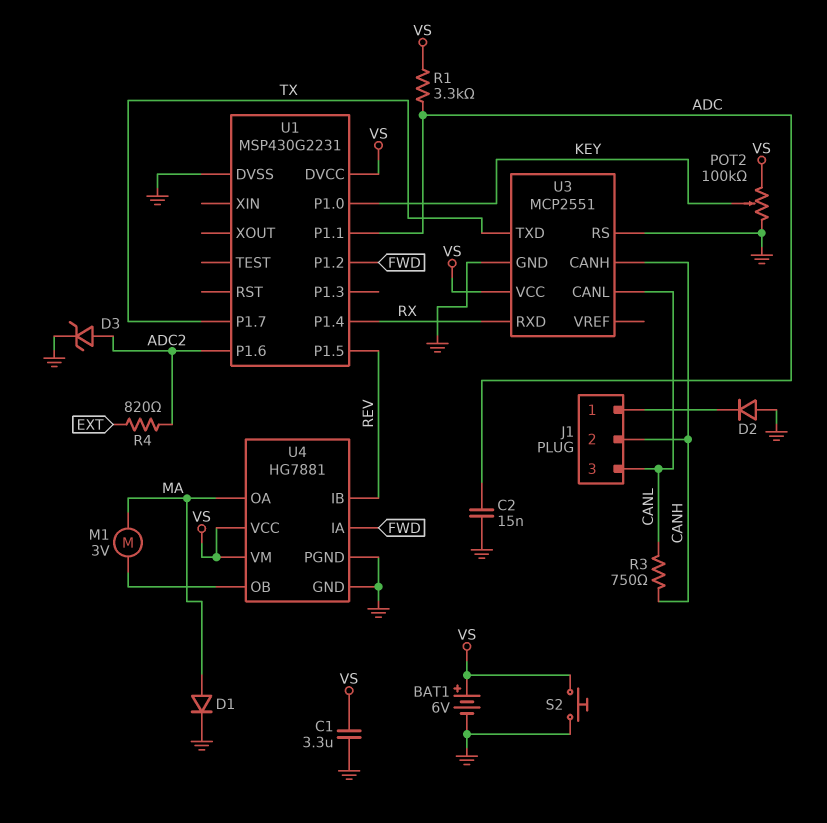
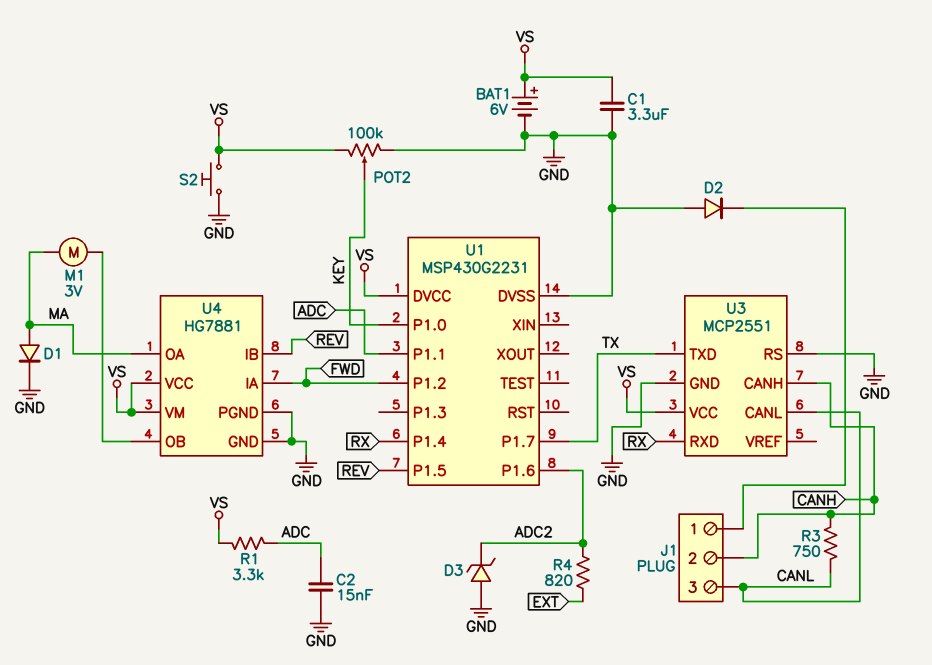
D3: zener (A ADC2, K GND) -> zener (A GND, K ADC2)

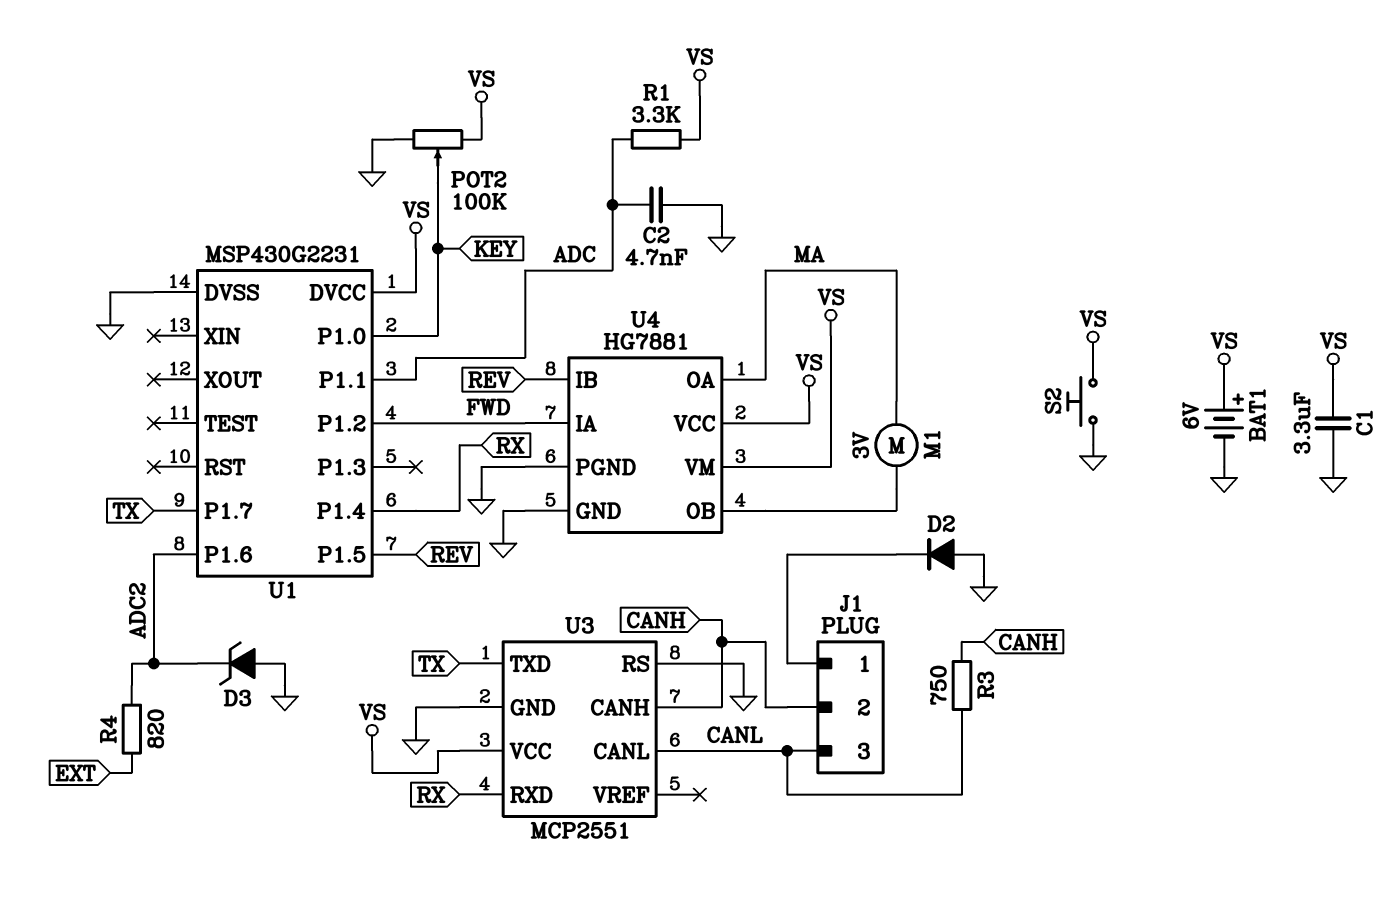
C2: 15nF (ADC, GND) -> 4.7nF (ADC, GND)
D1: diode (A MA, K GND) -> none

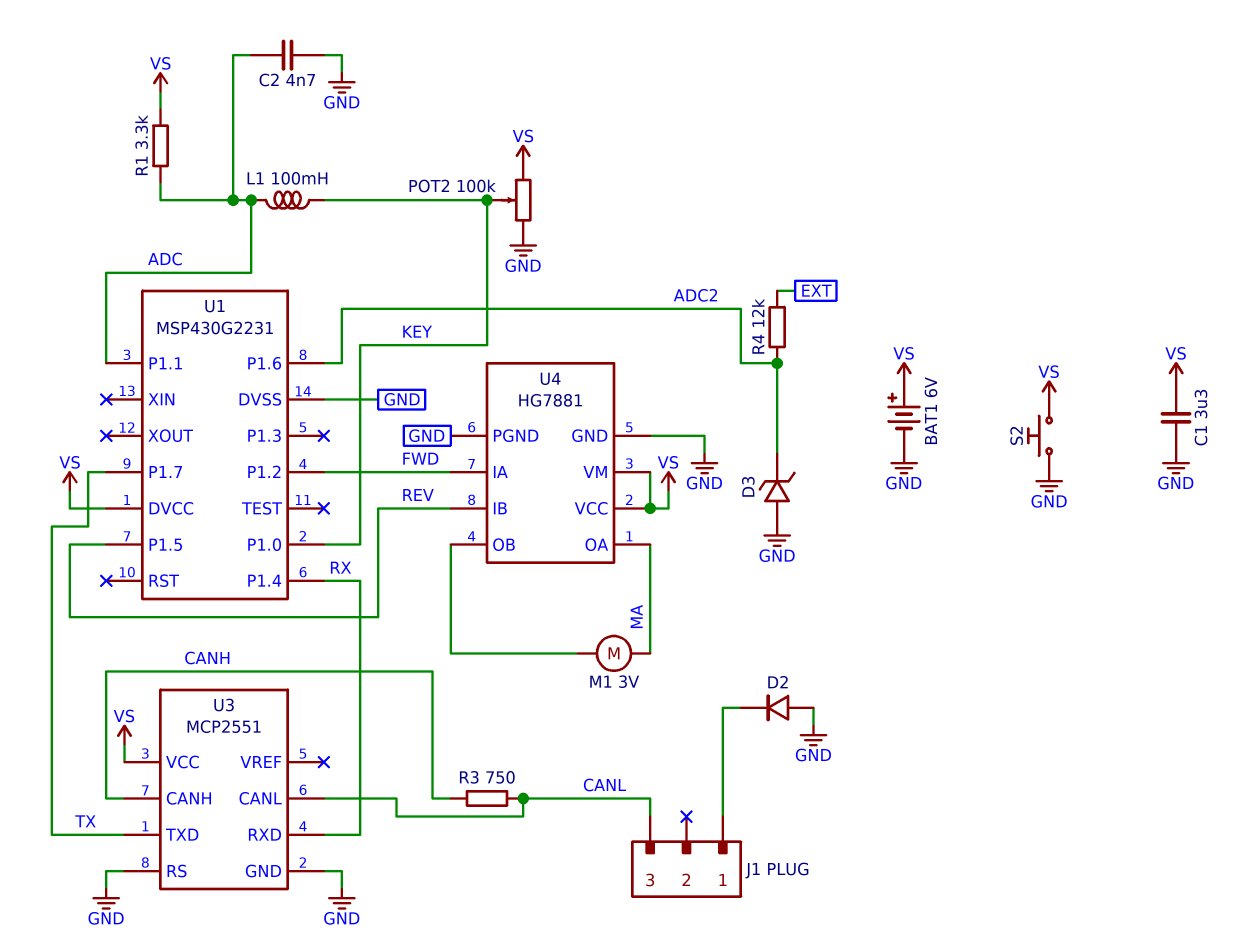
J1 pin 2: CANH -> none
L1: none -> 100mH (ADC, KEY)
R4: 820 (ADC2, EXT) -> 12k (ADC2, EXT)

